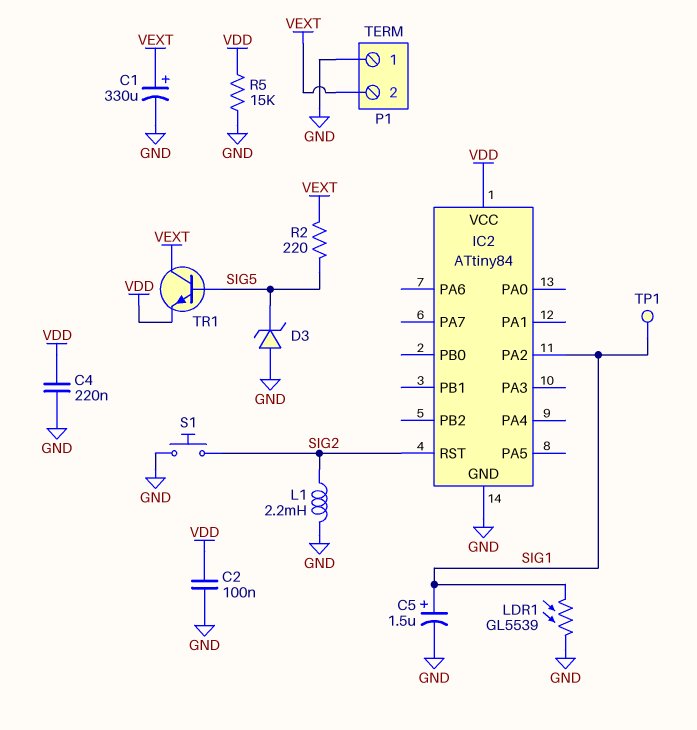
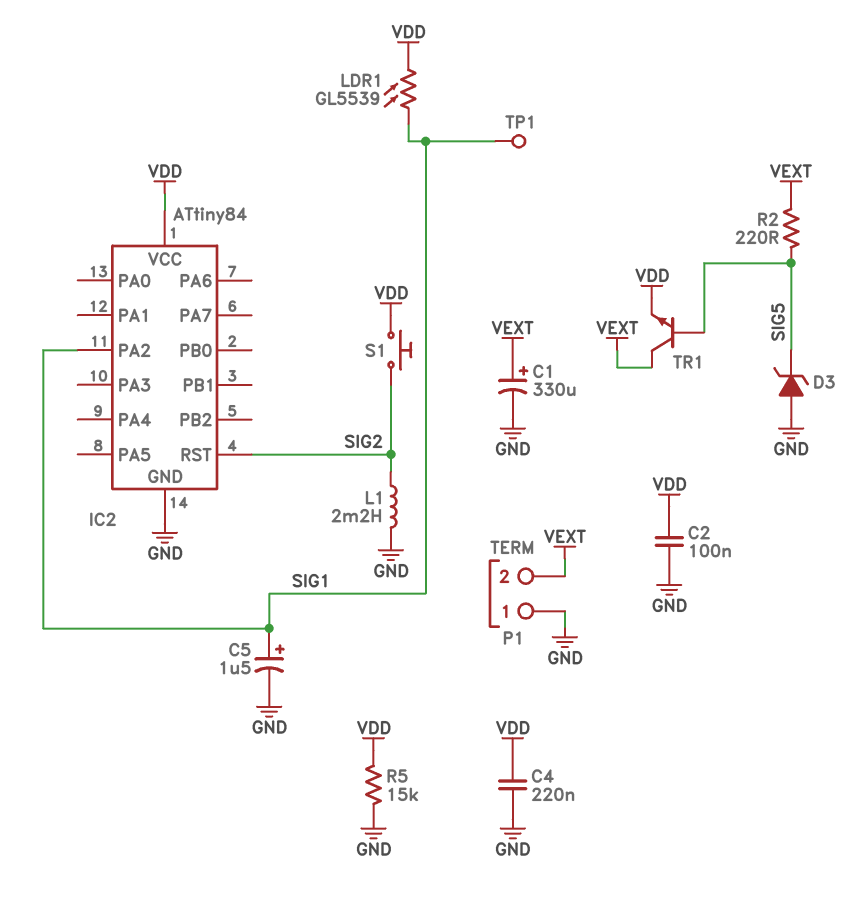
LDR1: GL5539 (GND, SIG1) -> GL5539 (SIG1, VDD)
S1: button (GND, SIG2) -> button (SIG2, VDD)

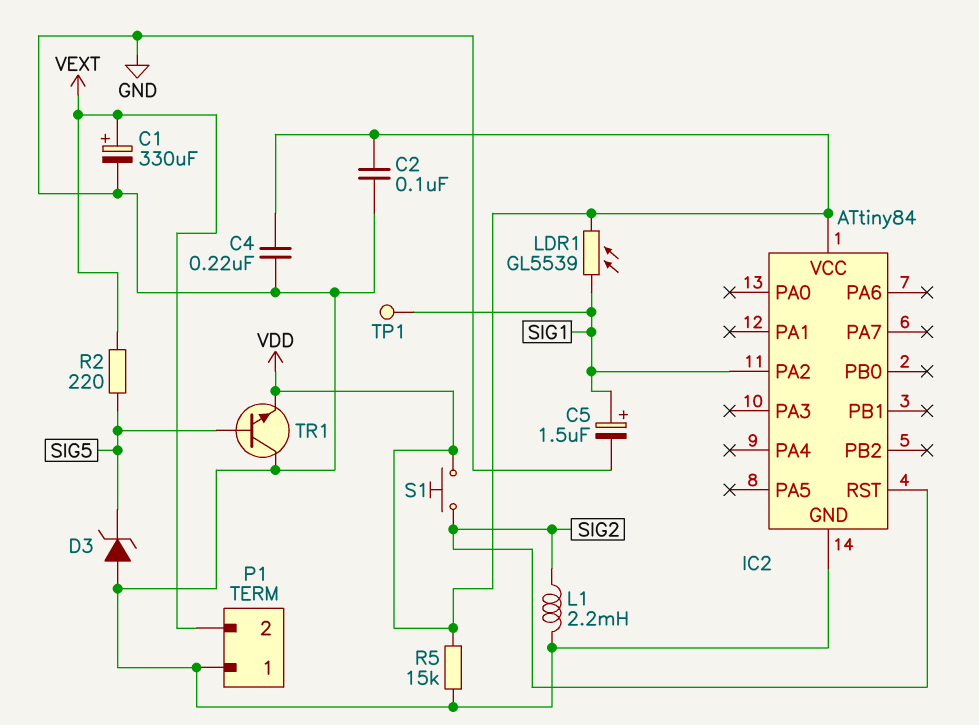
TR1: NPN (B SIG5, C VEXT, E VDD) -> NPN (B SIG5, C GND, E VDD)

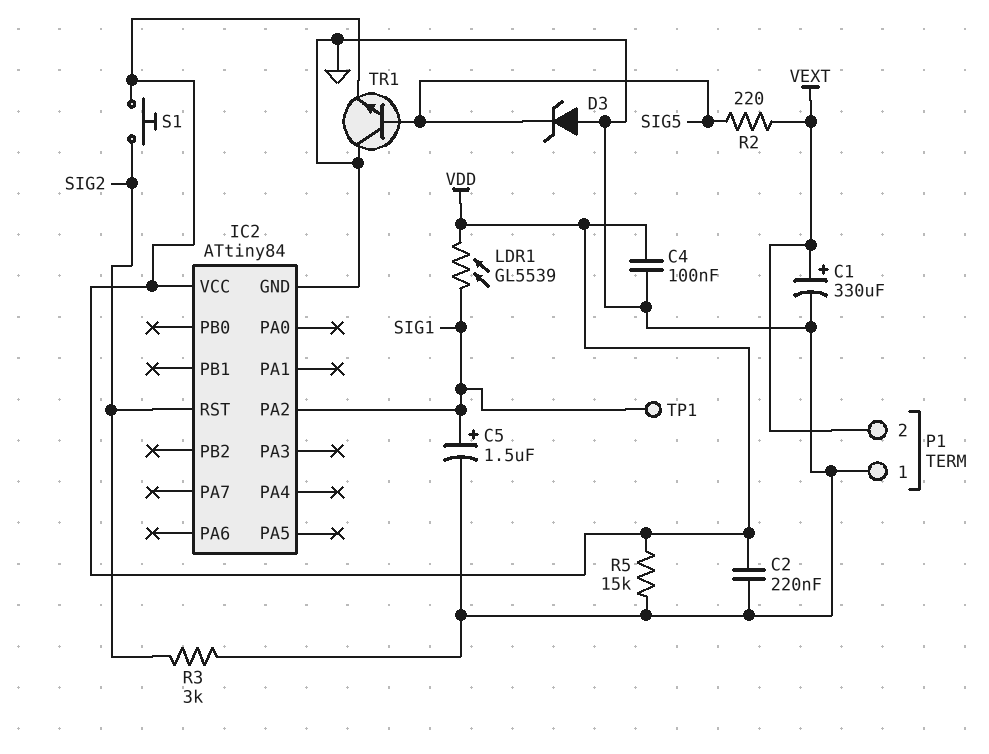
C2: 100nF (GND, VDD) -> 220nF (GND, VDD)
C4: 220nF (GND, VDD) -> 100nF (GND, VDD)
L1: 2.2mH (GND, SIG2) -> none
R3: none -> 3k (GND, SIG2)

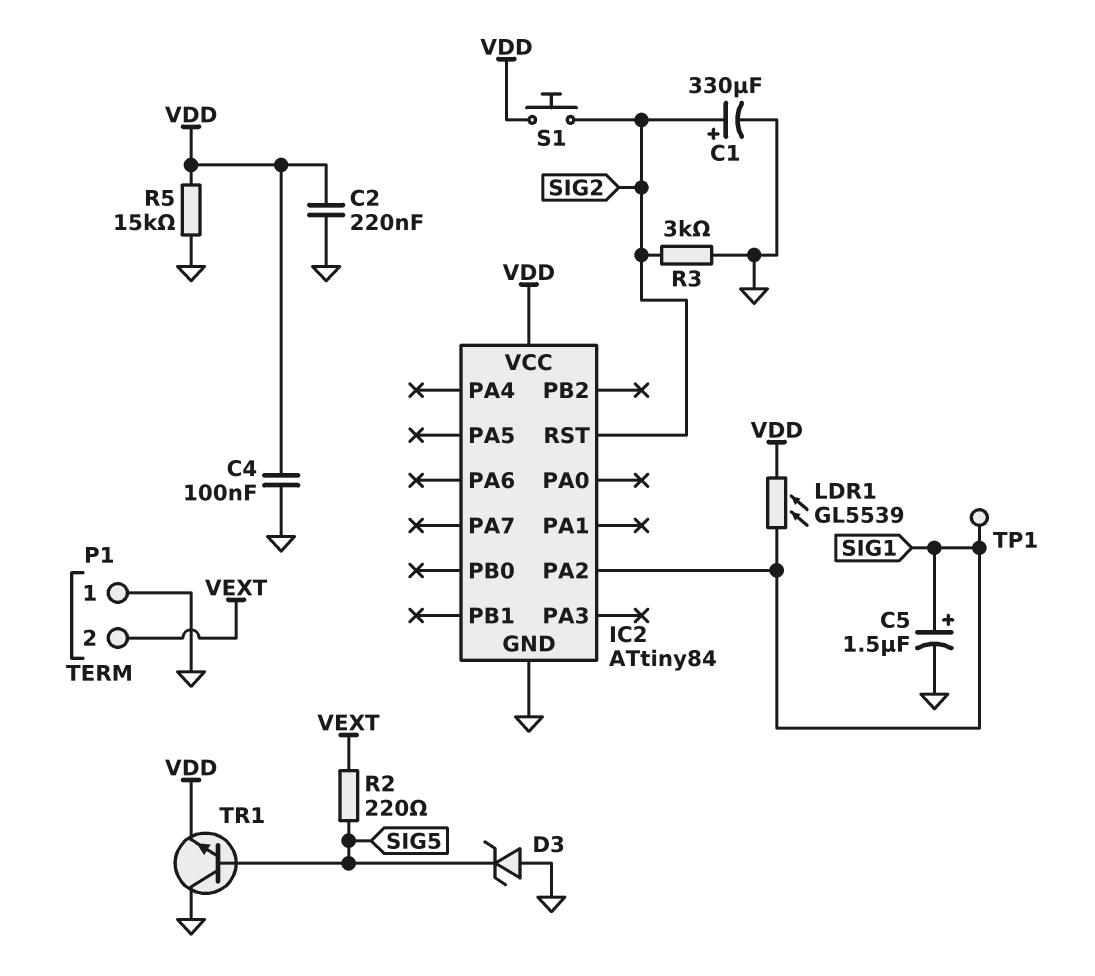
C1: 330uF (plus VEXT, minus GND) -> 330uF (plus SIG2, minus GND)

